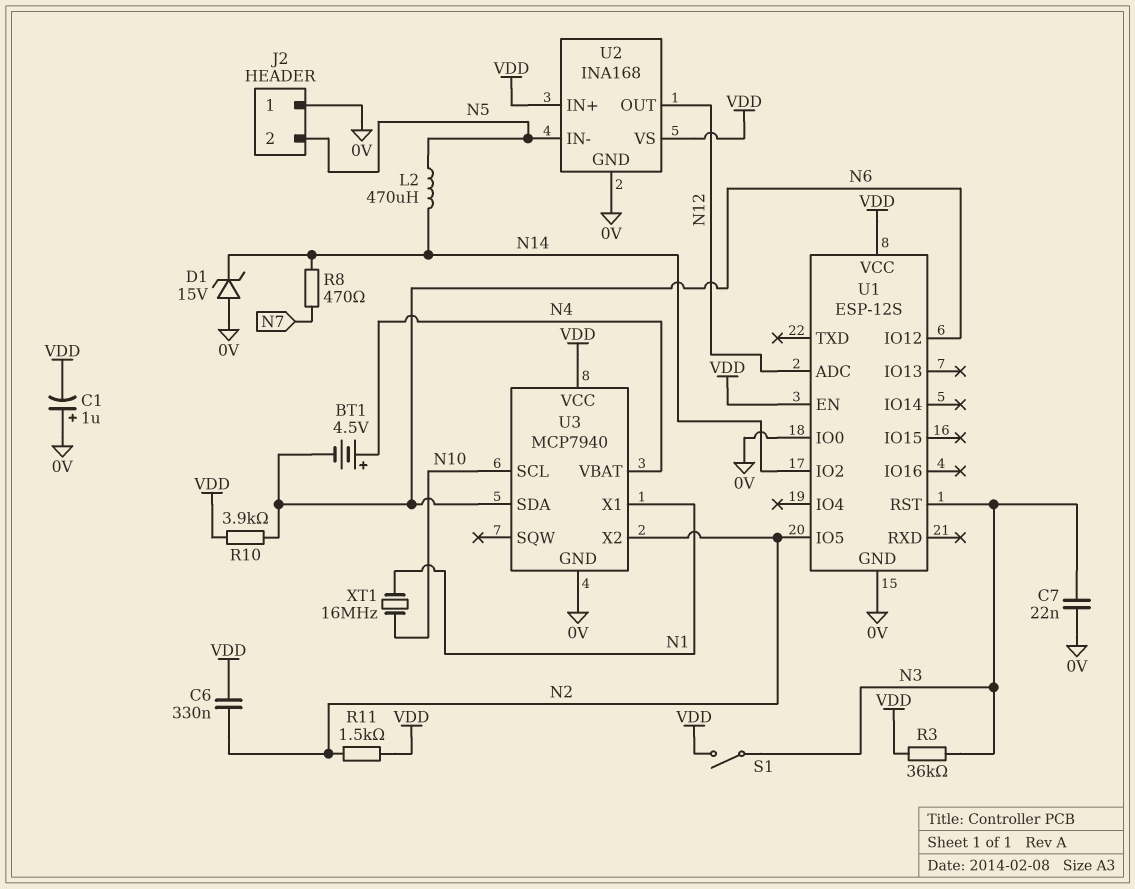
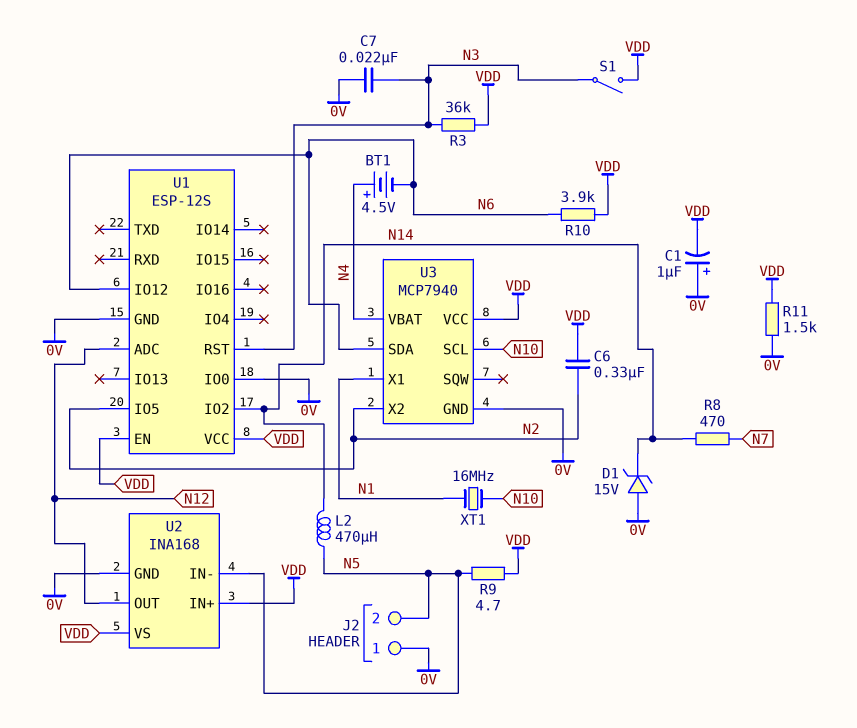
R9: none -> 4.7 (N5, VDD)
R11: 1.5k (N2, VDD) -> 1.5k (0V, VDD)

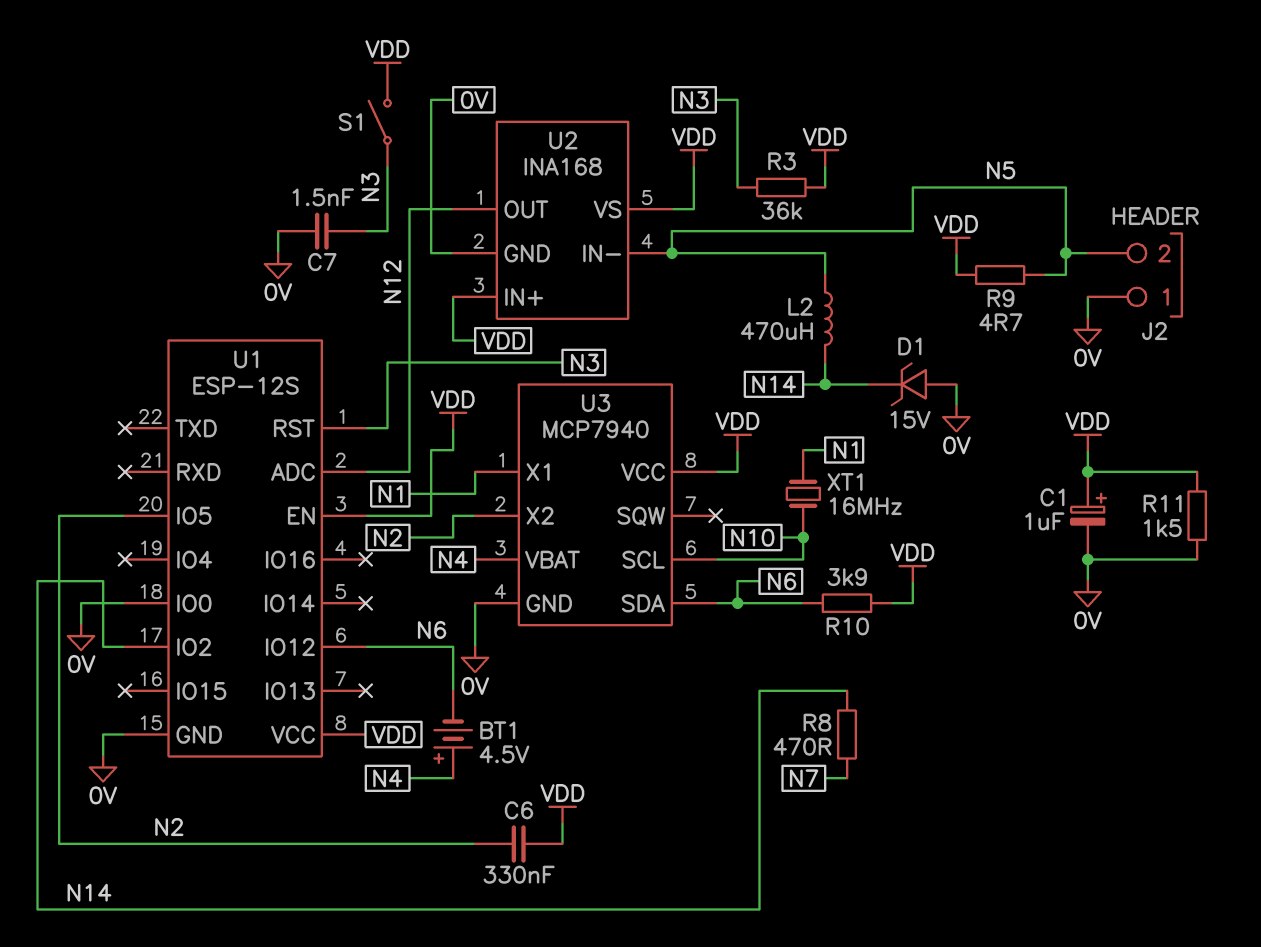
C1: 1uF (plus 0V, minus VDD) -> 1uF (plus VDD, minus 0V)
C7: 22nF (0V, N3) -> 1.5nF (0V, N3)

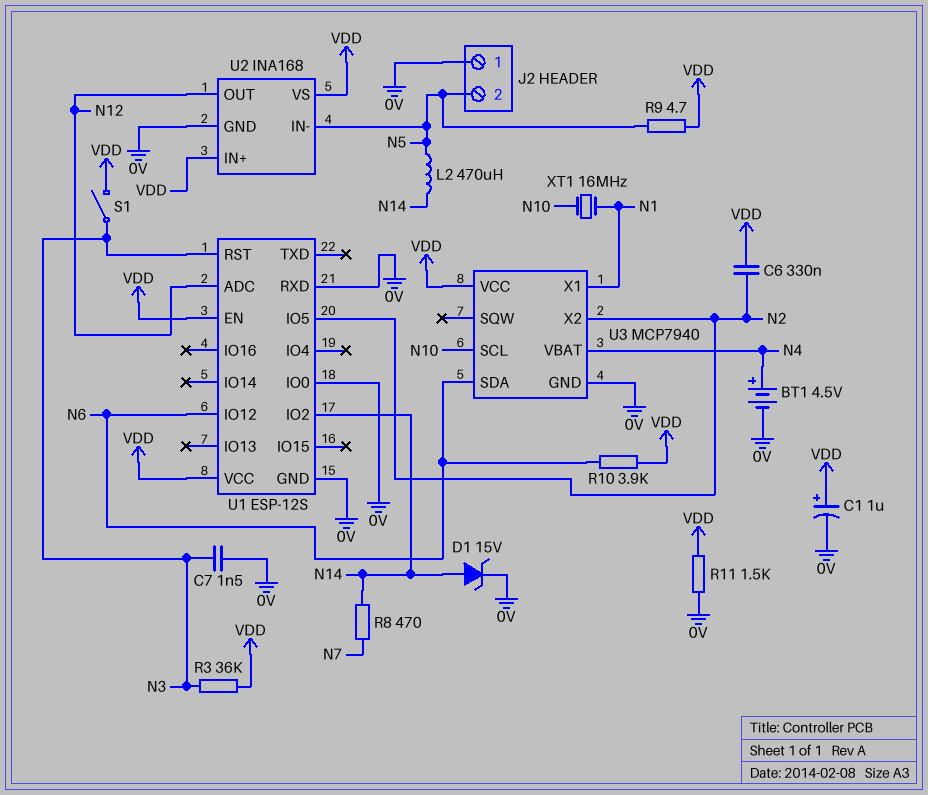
BT1: 4.5V (plus N4, minus N6) -> 4.5V (plus N4, minus 0V)
D1: zener 15V (A 0V, K N14) -> zener 15V (A N14, K 0V)
U1 pin RXD: none -> 0V

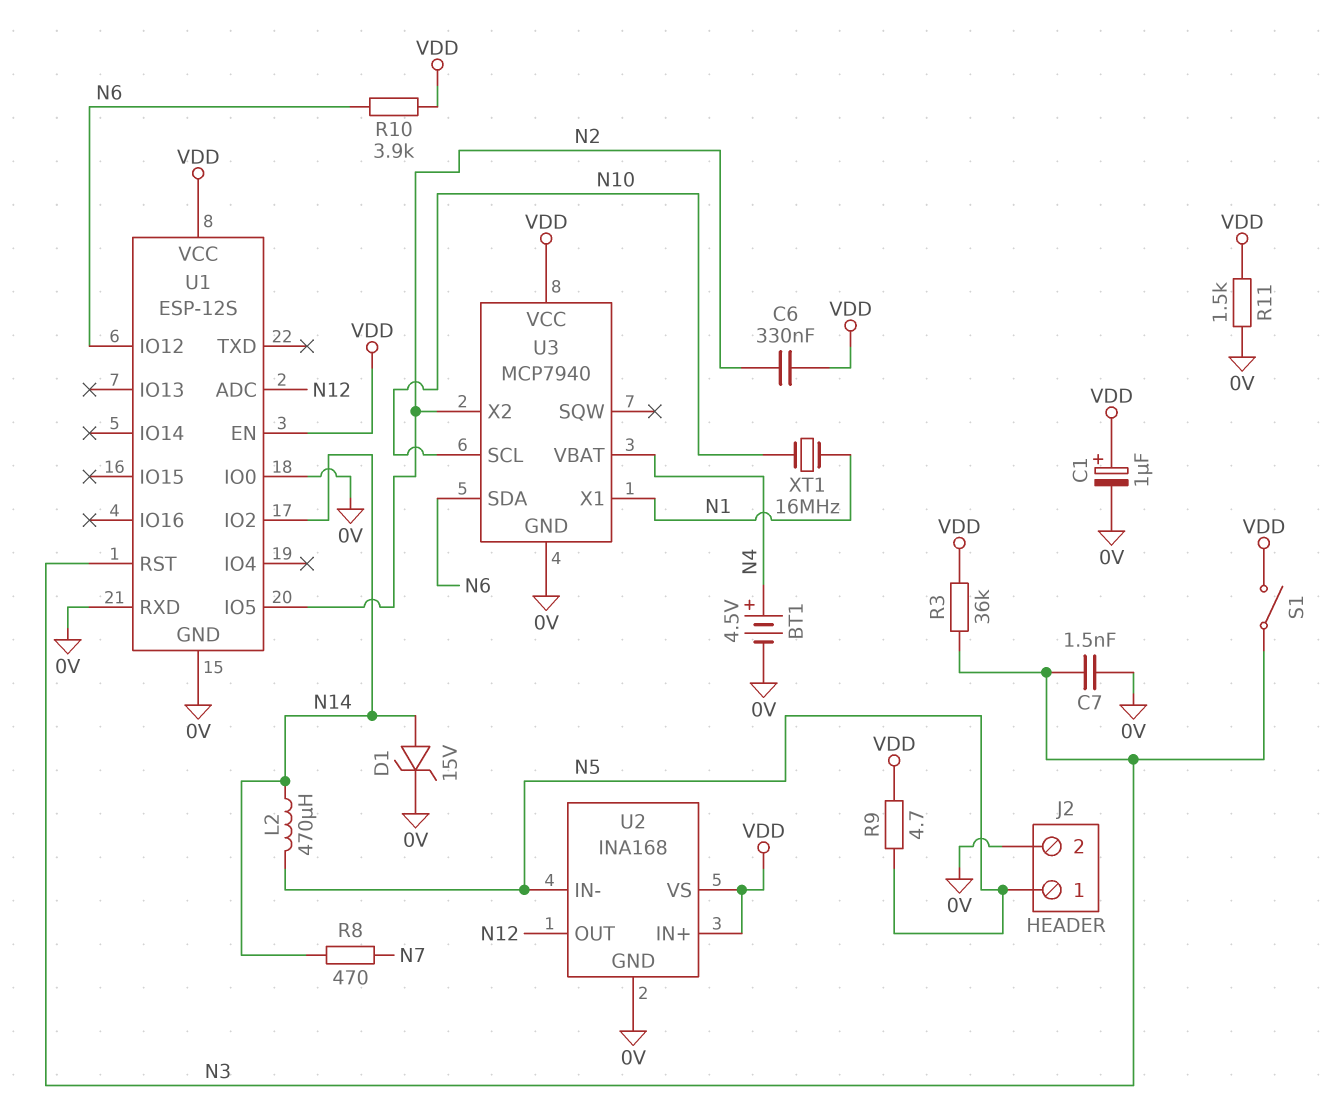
J2 pin 1: 0V -> N5
J2 pin 2: N5 -> 0V

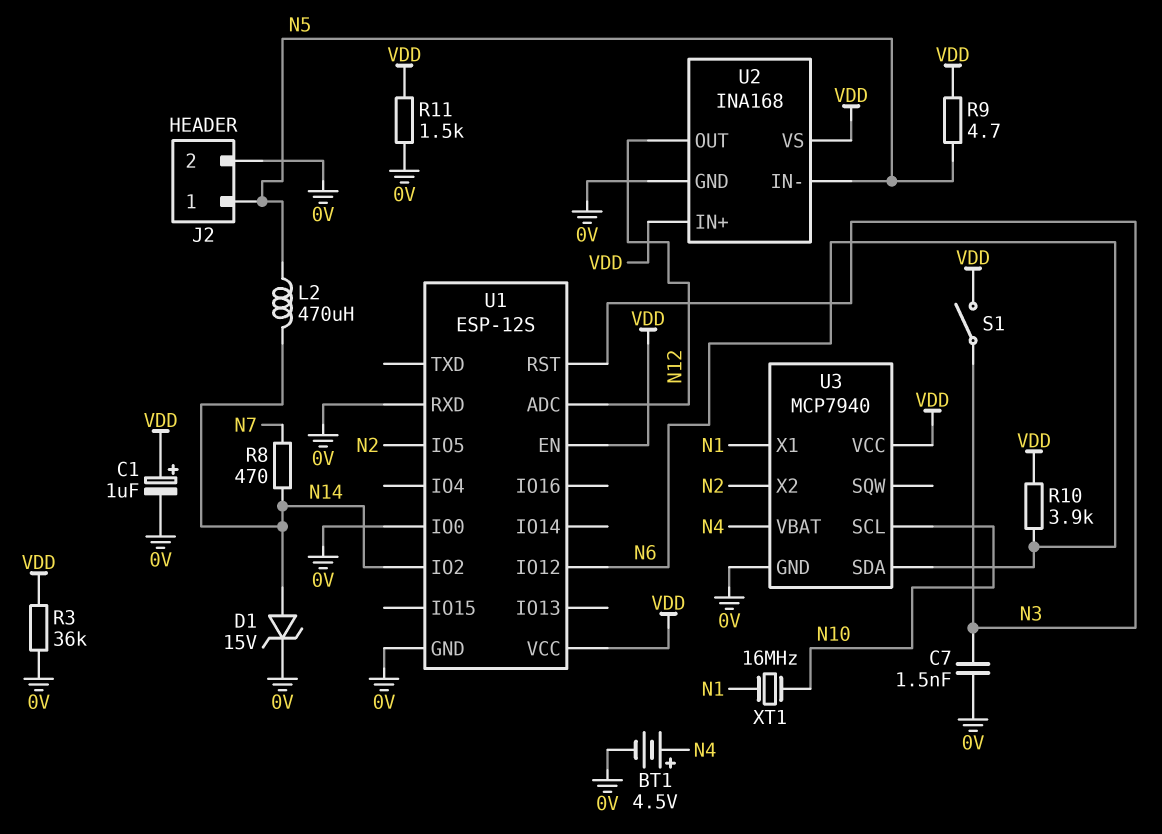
C6: 330nF (N2, VDD) -> none
R3: 36k (N3, VDD) -> 36k (0V, VDD)

